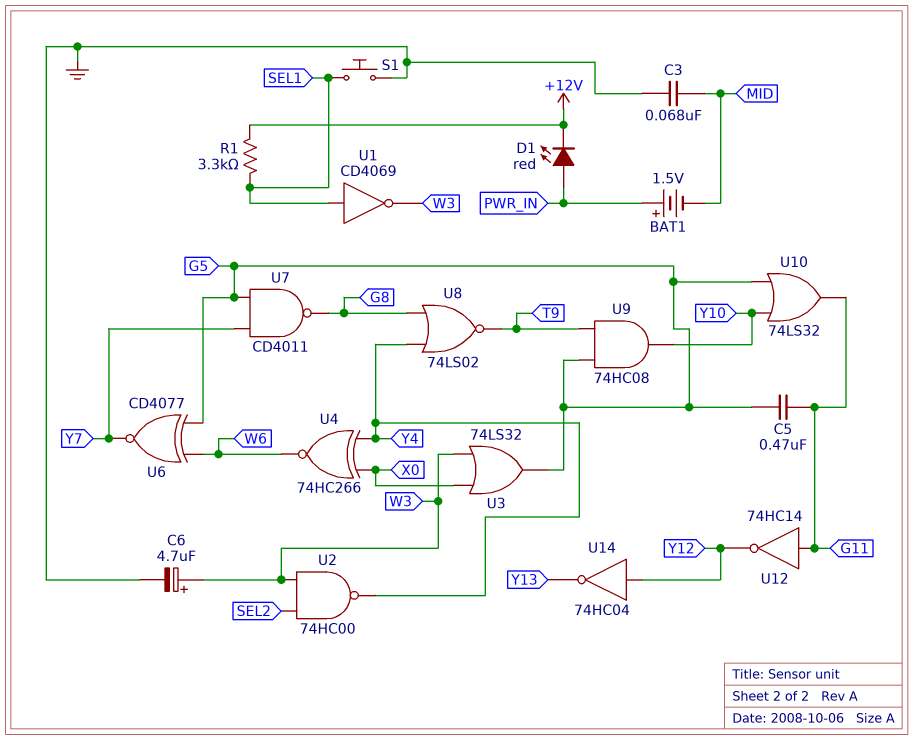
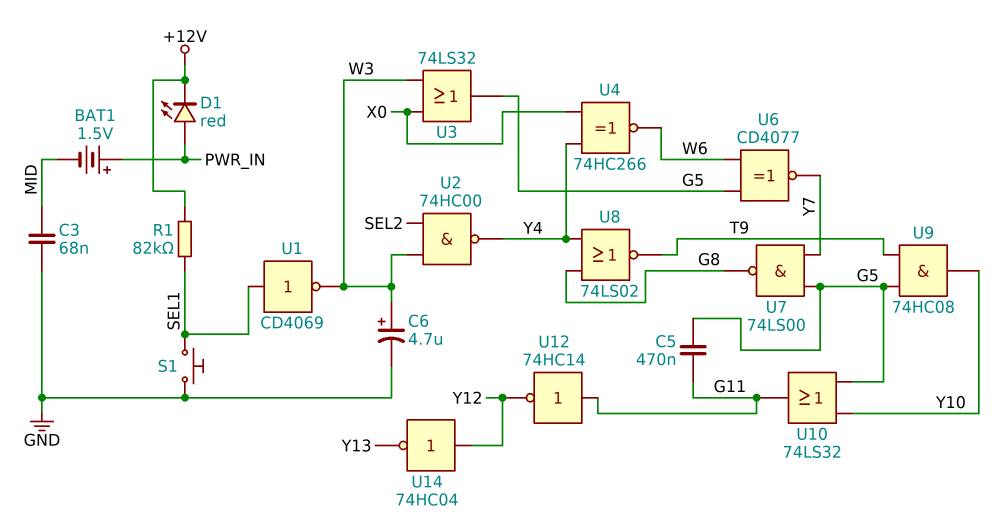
R1: 3.3k (+12V, SEL1) -> 82k (+12V, SEL1)
U7: NAND CD4011 (in G5, in Y7, out G8) -> NAND 74LS00 (in G5, in Y7, out G8)

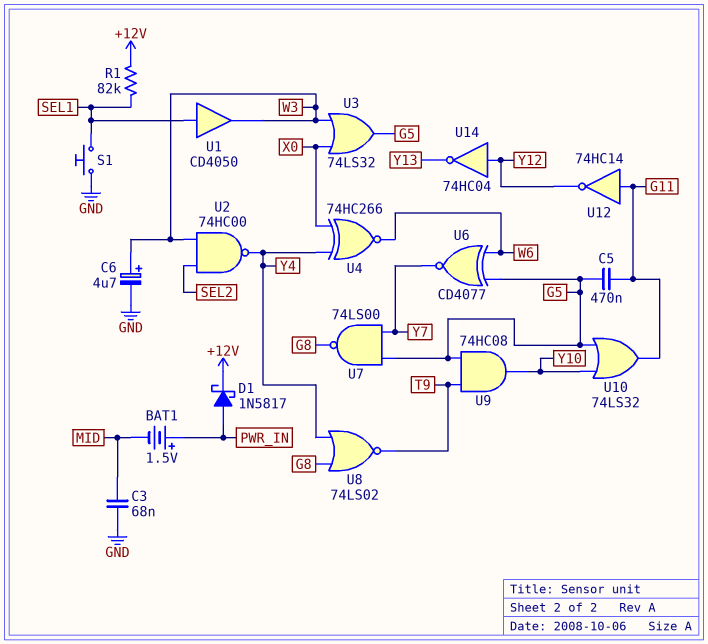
D1: LED red (A PWR_IN, K +12V) -> schottky 1N5817 (A PWR_IN, K +12V)
U1: NOT CD4069 (in SEL1, out W3) -> buffer CD4050 (in SEL1, out W3)

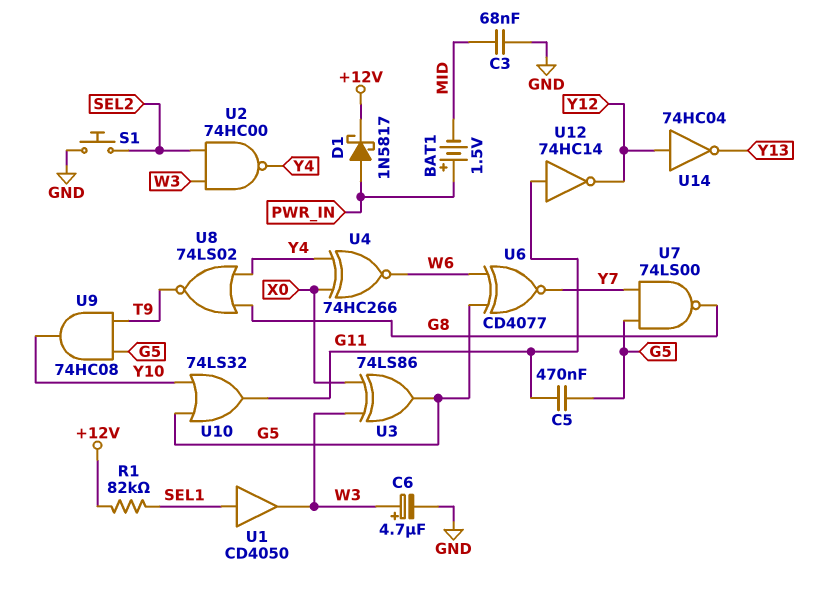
S1: button (GND, SEL1) -> button (GND, SEL2)
U3: OR 74LS32 (in W3, in X0, out G5) -> XOR 74LS86 (in W3, in X0, out G5)

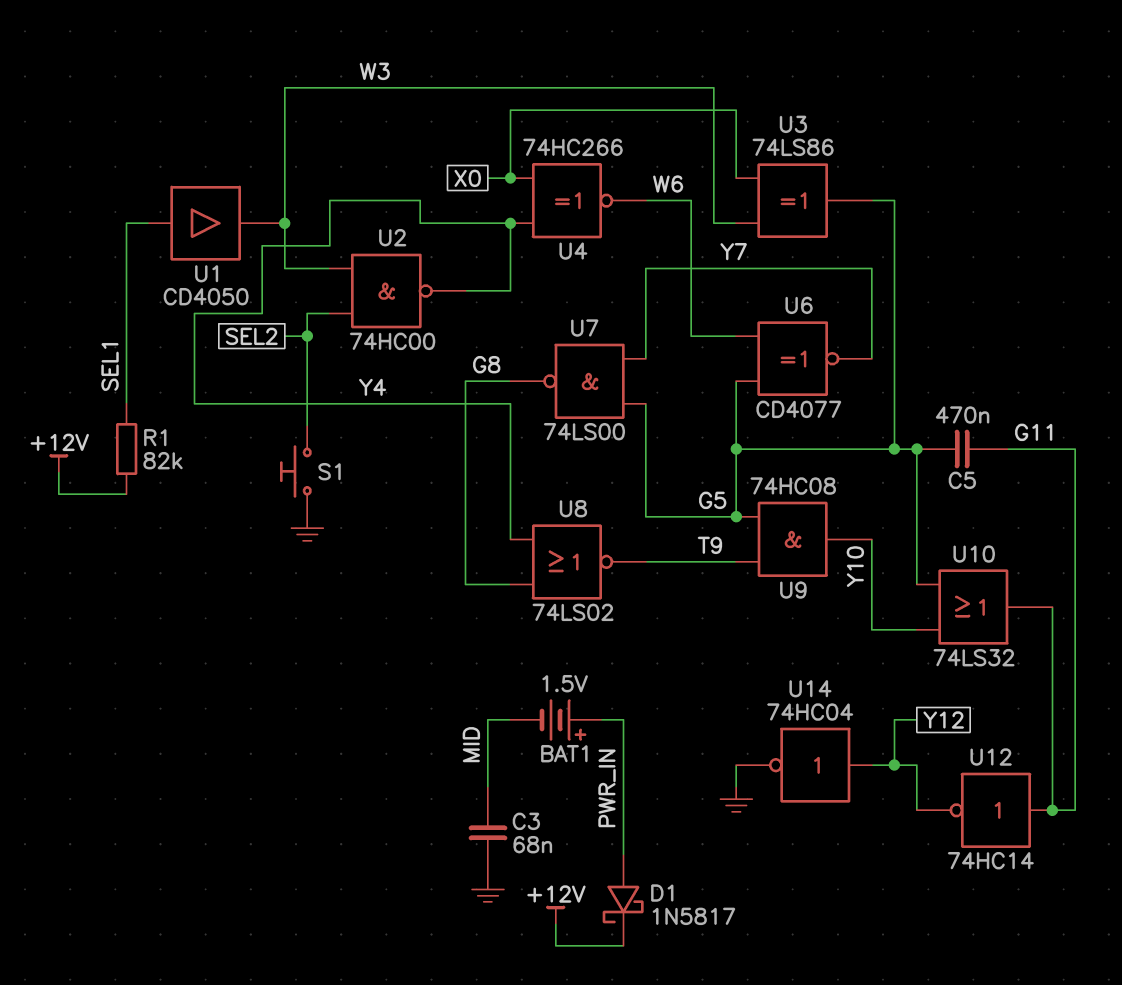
C6: 4.7uF (plus W3, minus GND) -> none
U14: NOT 74HC04 (in Y12, out Y13) -> NOT 74HC04 (in Y12, out GND)

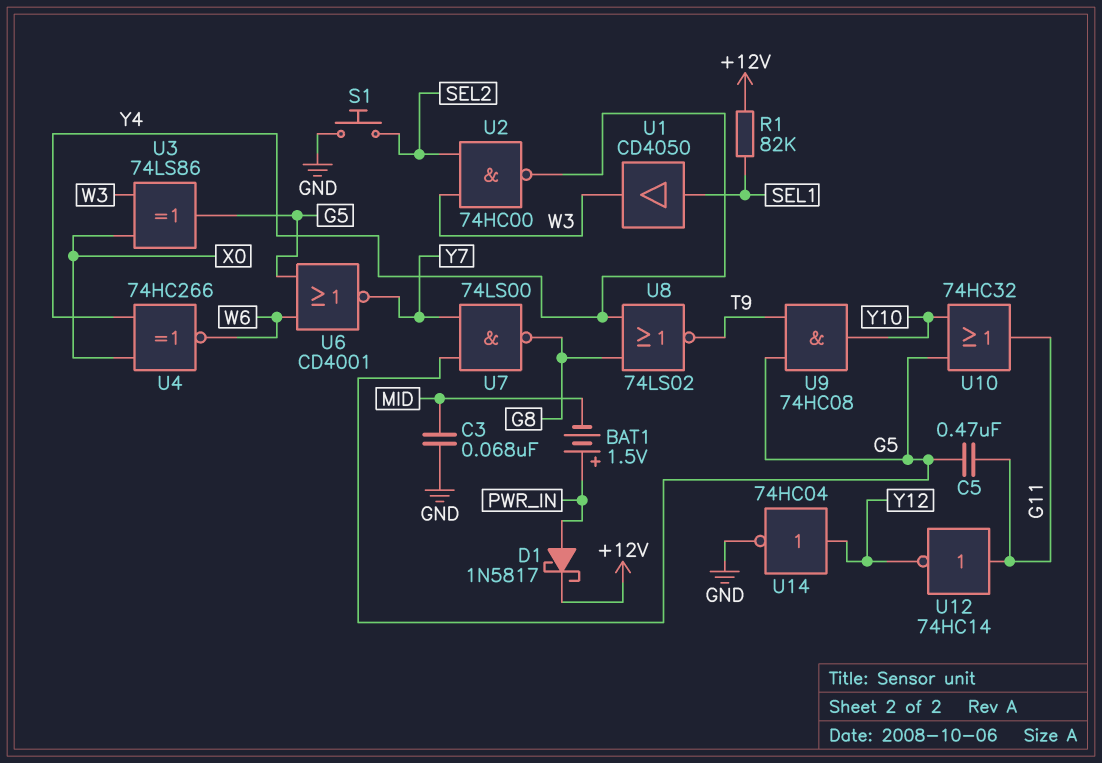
U6: XNOR CD4077 (in G5, in W6, out Y7) -> NOR CD4001 (in G5, in W6, out Y7)
U10: OR 74LS32 (in G5, in Y10, out G11) -> OR 74HC32 (in G5, in Y10, out G11)

